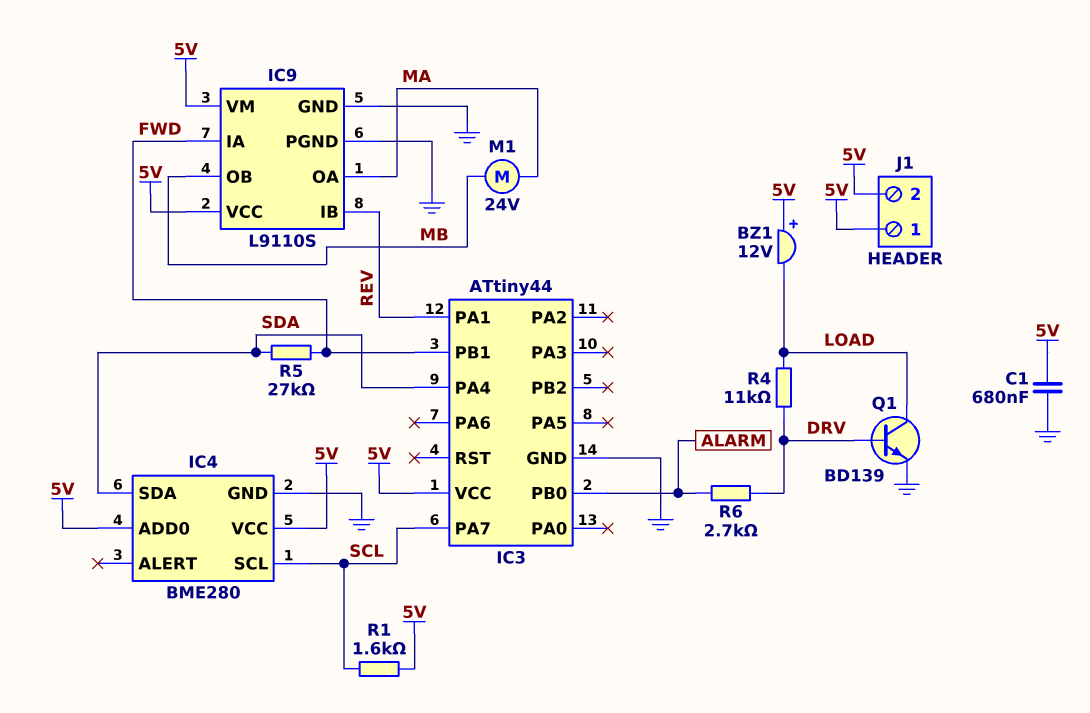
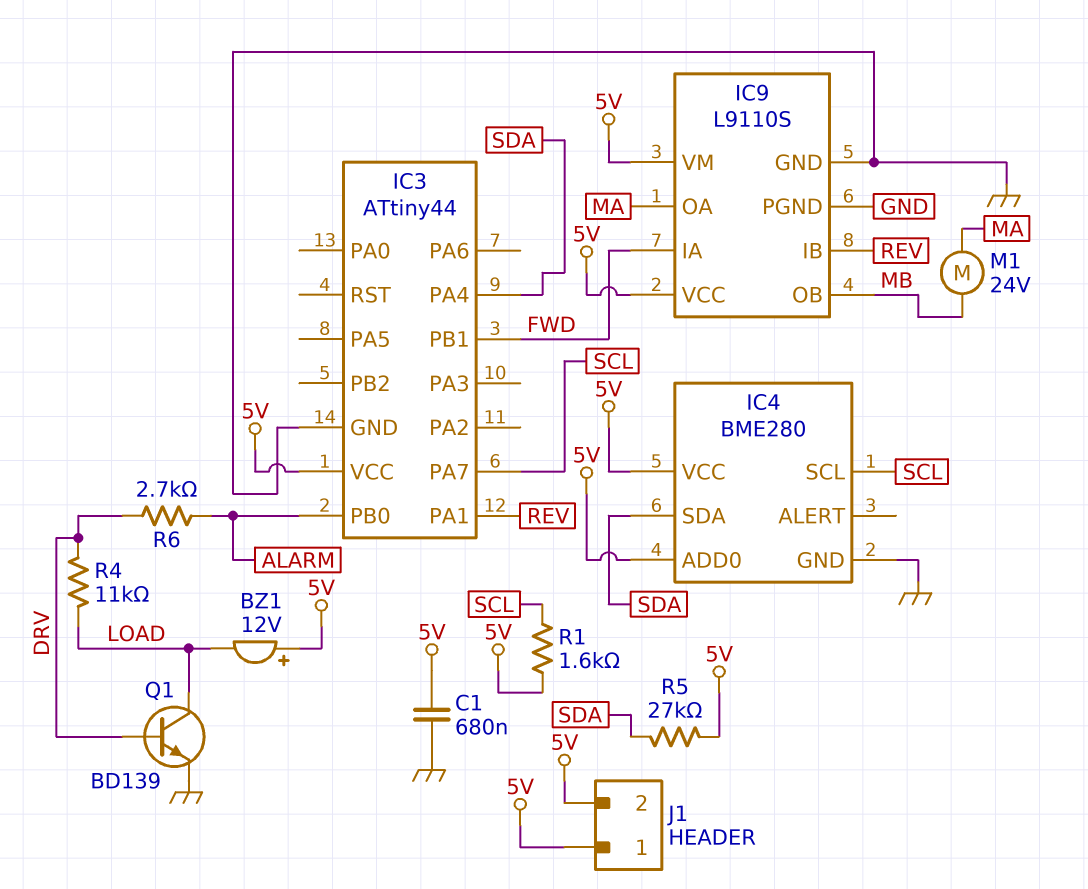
R5: 27k (FWD, SDA) -> 27k (5V, SDA)

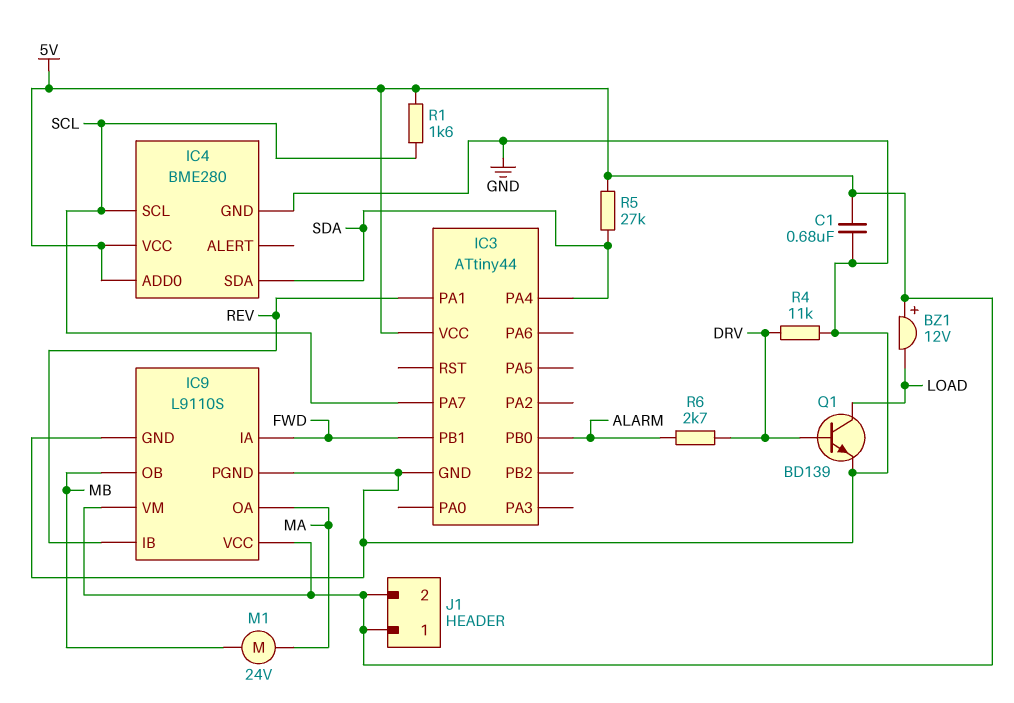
R4: 11k (DRV, LOAD) -> 11k (DRV, GND)

